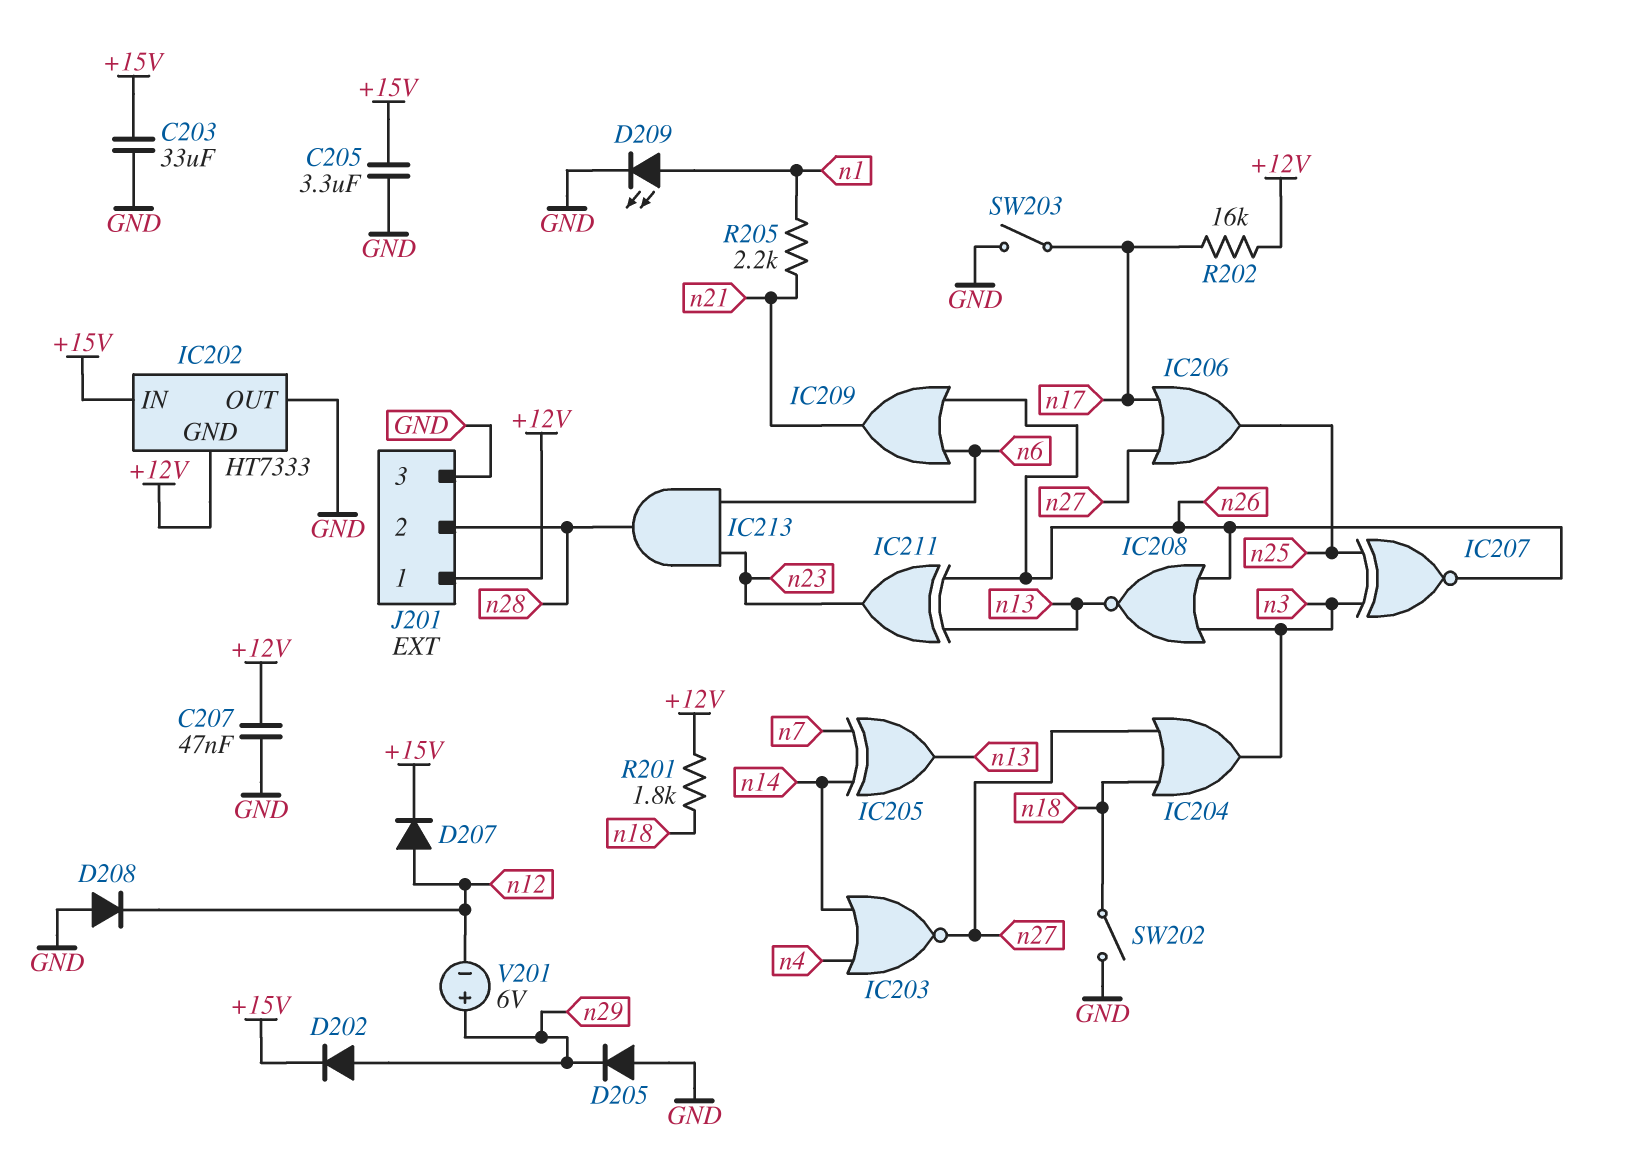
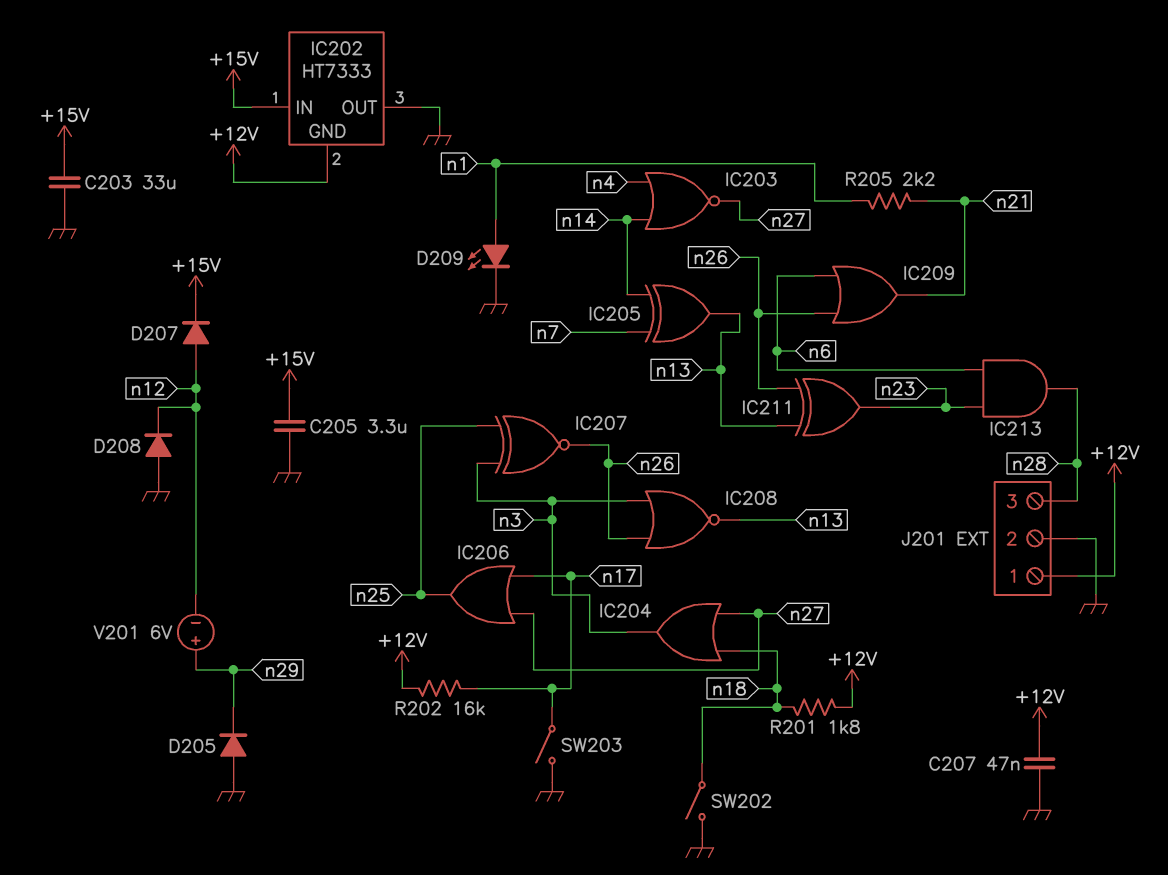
D202: diode (A n29, K +15V) -> none
J201 pin 2: n28 -> GND
J201 pin 3: GND -> n28

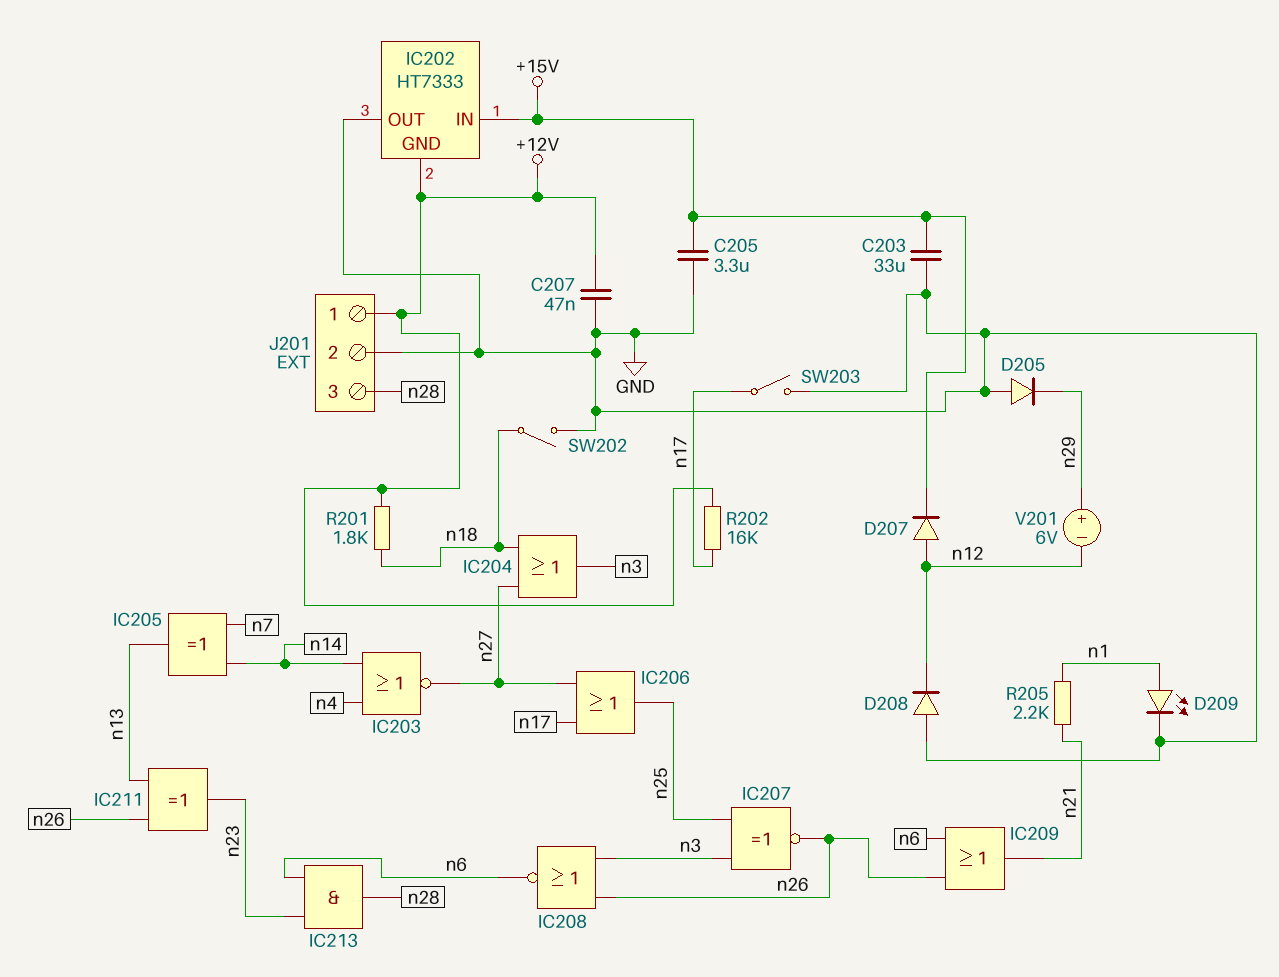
IC208: NOR (in n3, in n26, out n13) -> NOR (in n3, in n26, out n6)

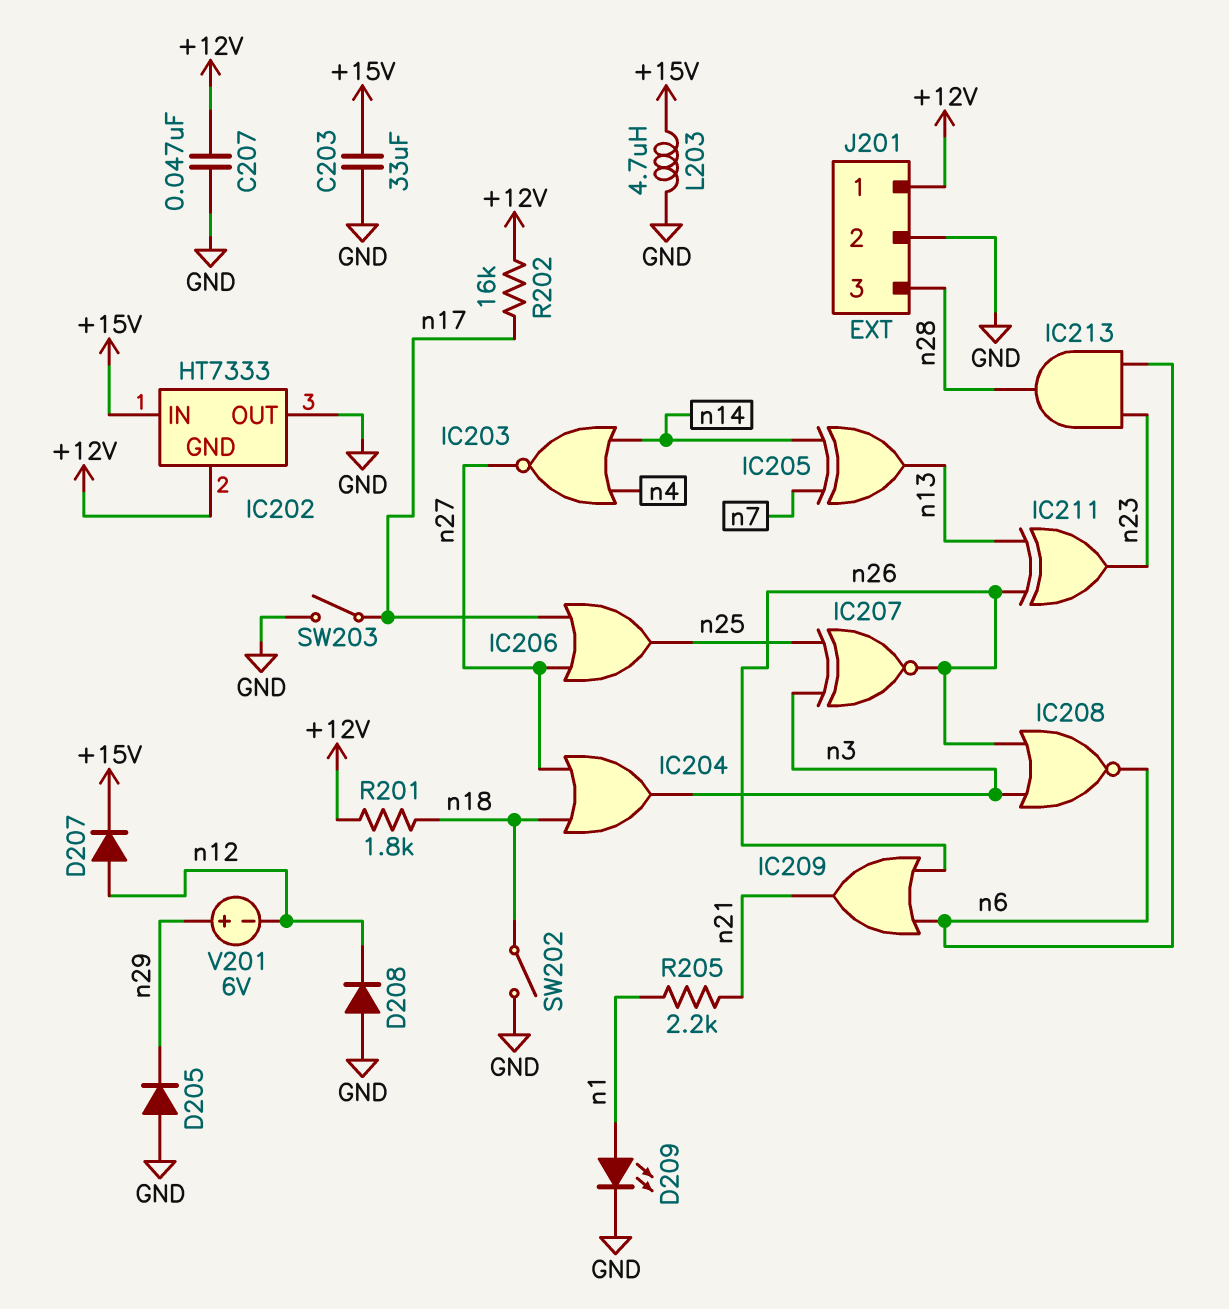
C205: 3.3uF (+15V, GND) -> none
L203: none -> 4.7uH (+15V, GND)

